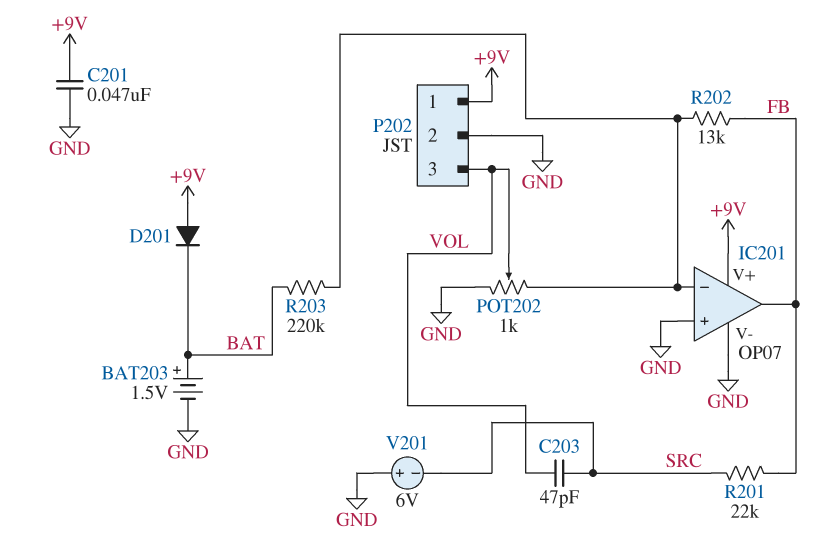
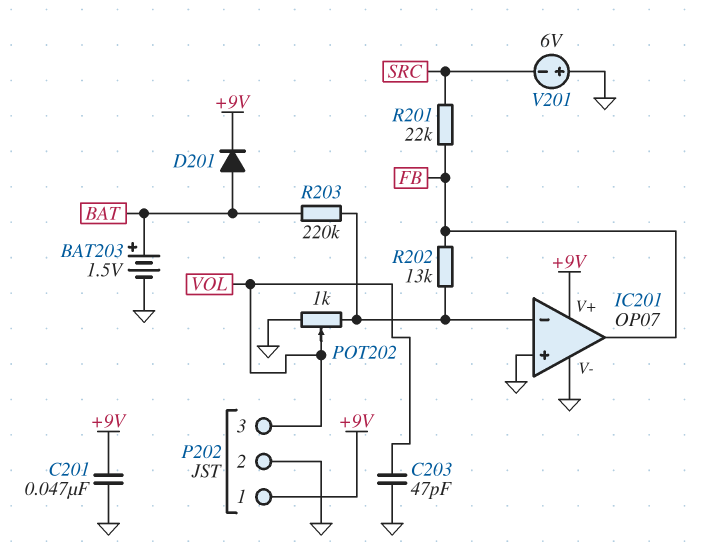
C203: 47pF (SRC, VOL) -> 47pF (GND, VOL)
D201: diode (A +9V, K BAT) -> diode (A BAT, K +9V)

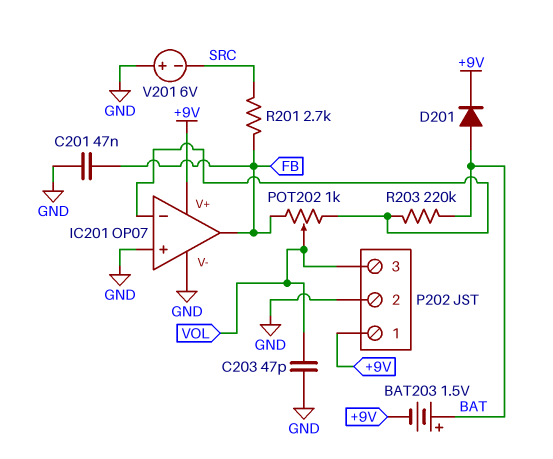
BAT203: 1.5V (plus BAT, minus GND) -> 1.5V (plus BAT, minus +9V)
C201: 47nF (+9V, GND) -> 47nF (FB, GND)
POT202: 1k (GND, IC201/in-, wiper VOL) -> 1k (FB, IC201/in-, wiper VOL)
R201: 22k (FB, SRC) -> 2.7k (FB, SRC)
R202: 13k (FB, IC201/in-) -> none

